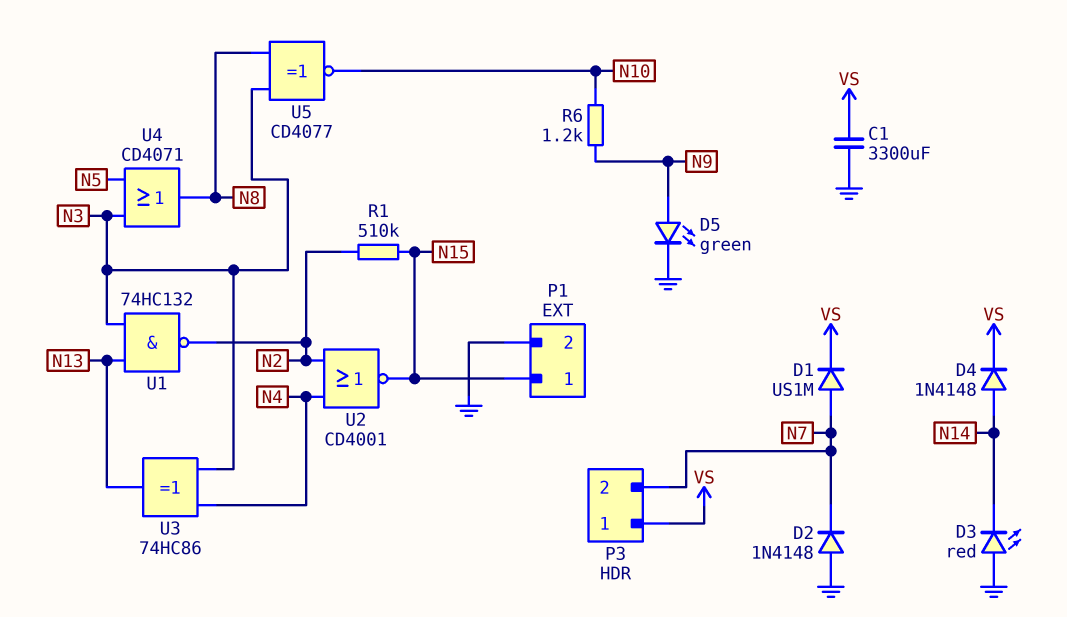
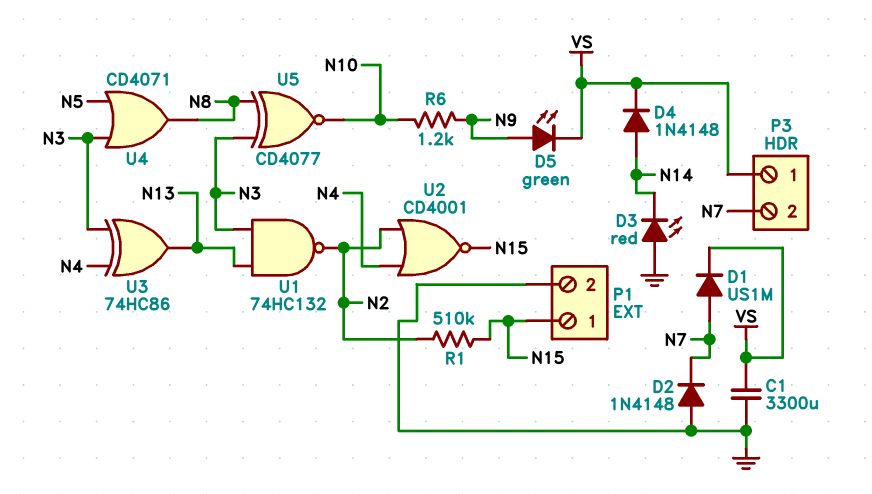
D5: LED green (A N9, K GND) -> LED green (A N9, K VS)

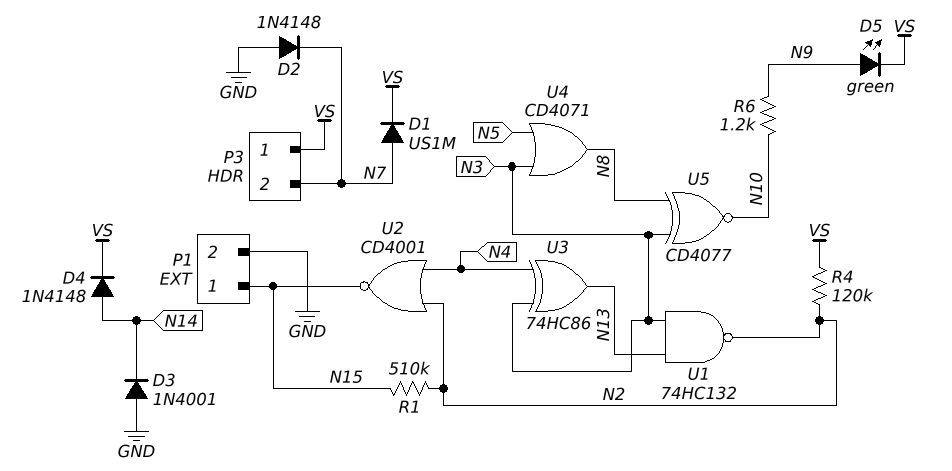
C1: 3300uF (GND, VS) -> none
D3: LED red (A GND, K N14) -> diode 1N4001 (A GND, K N14)
R4: none -> 120k (N2, VS)

